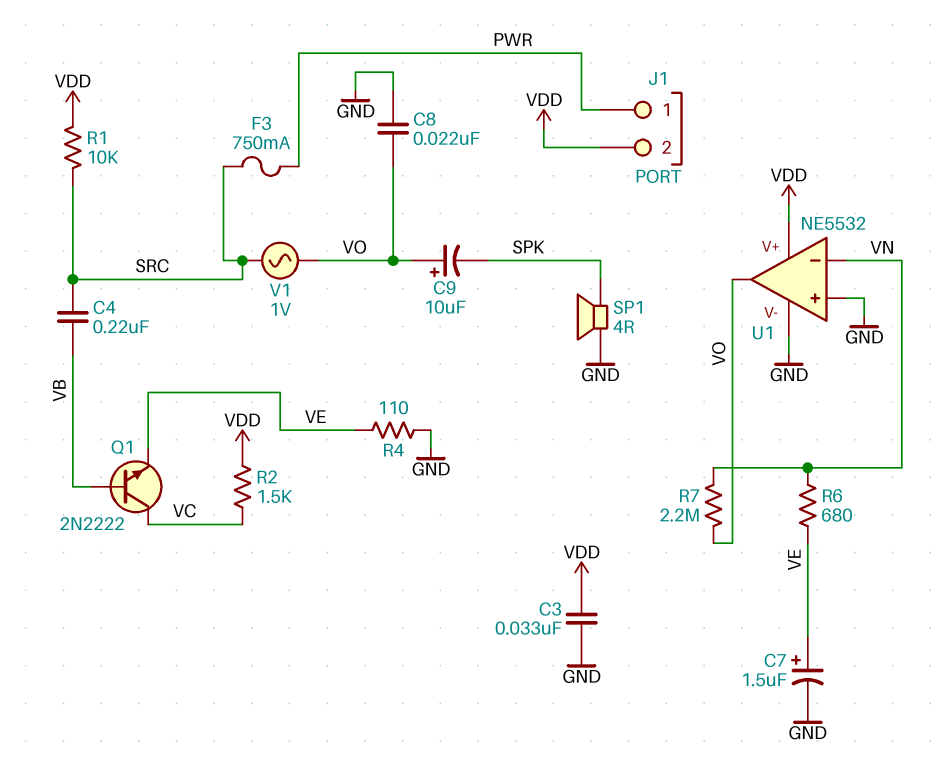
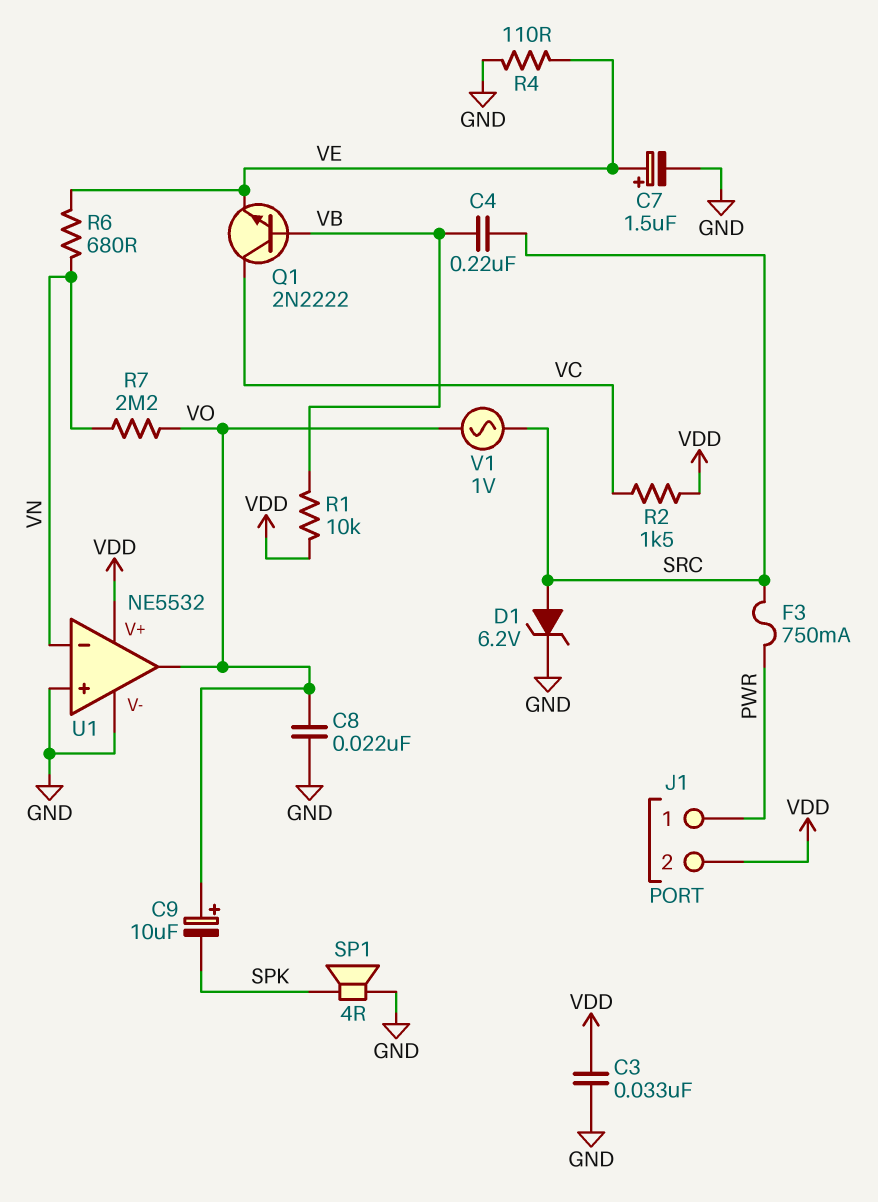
D1: none -> zener 6.2V (A SRC, K GND)
R1: 10k (SRC, VDD) -> 10k (VB, VDD)

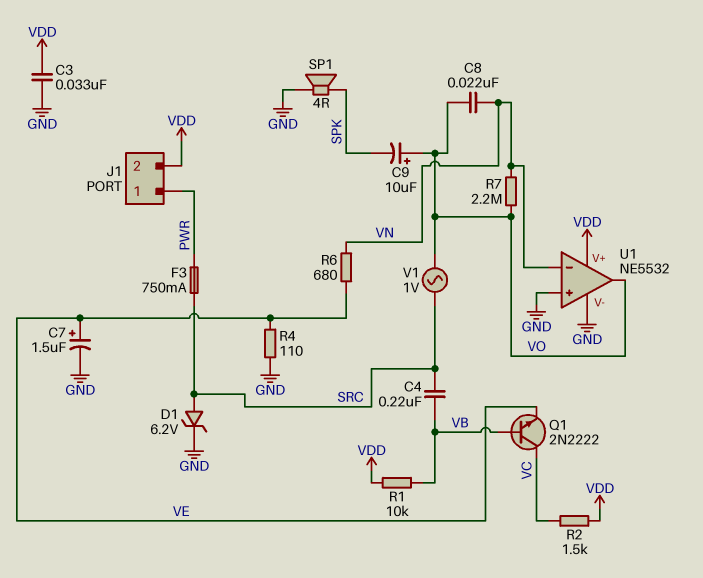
C8: 22nF (GND, VO) -> 22nF (VN, VO)

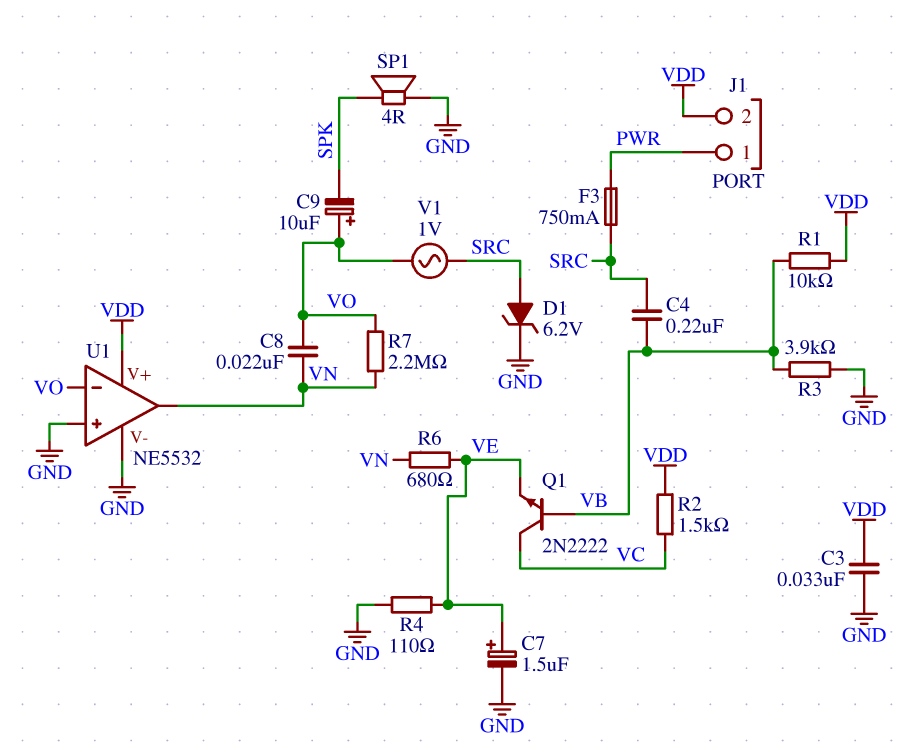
R3: none -> 3.9k (GND, VB)
U1 pin in-: VN -> VO
U1 pin out: VO -> VN

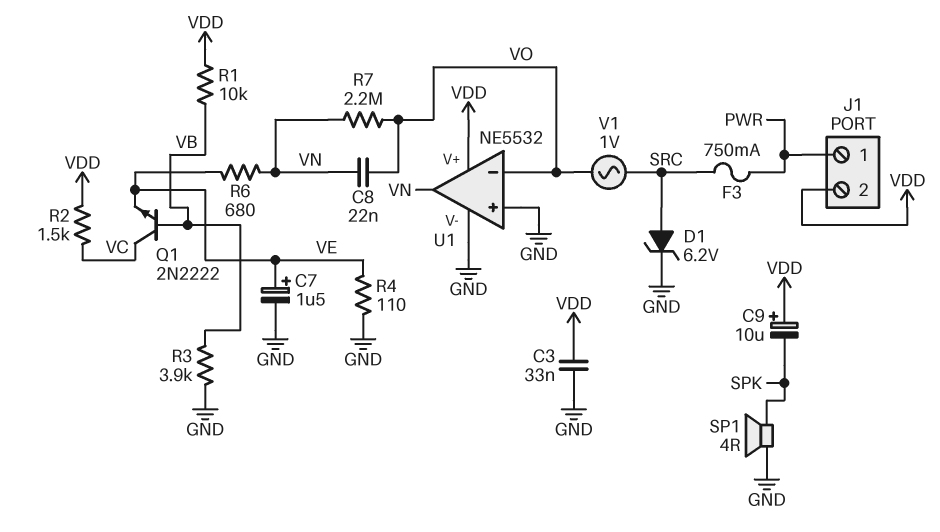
C4: 220nF (SRC, VB) -> none
C9: 10uF (plus VO, minus SPK) -> 10uF (plus VDD, minus SPK)

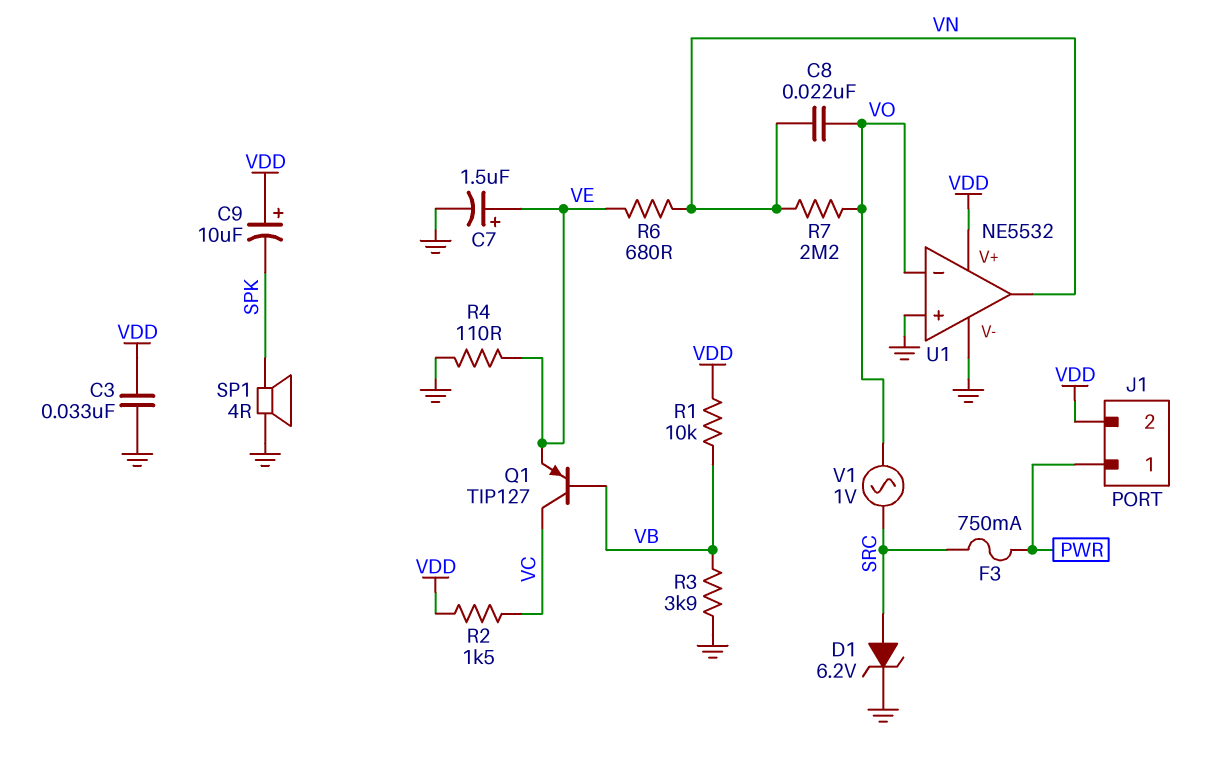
Q1: NPN 2N2222 (B VB, C VC, E VE) -> PNP TIP127 (B VB, C VC, E VE)

